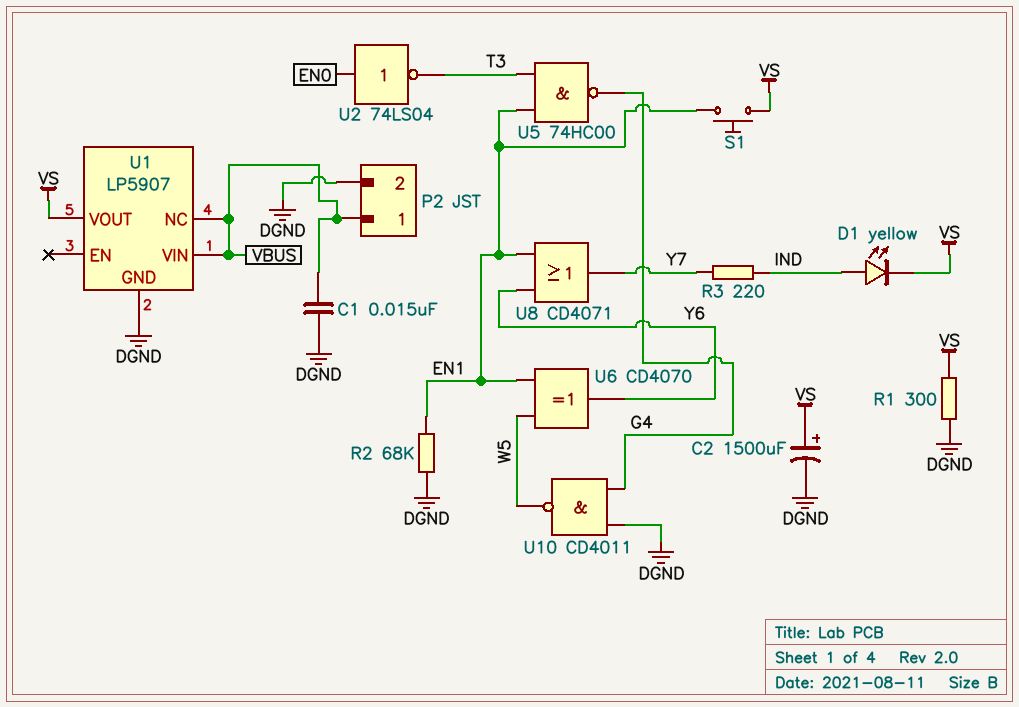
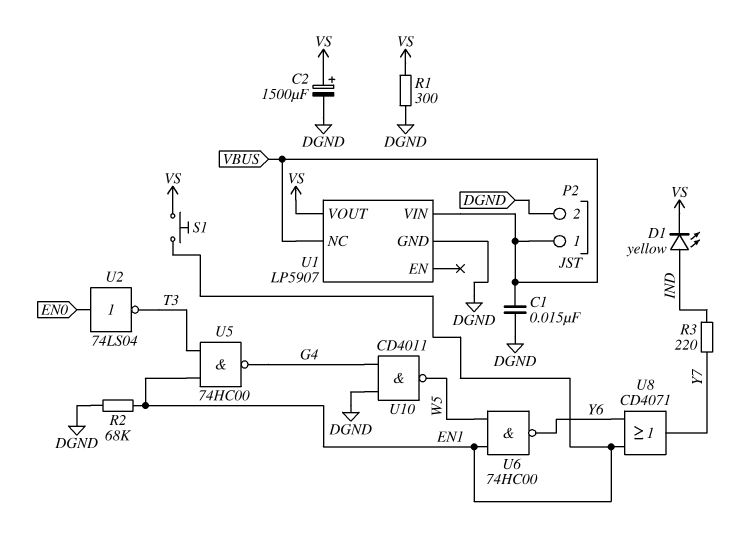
U6: XOR CD4070 (in EN1, in W5, out Y6) -> NAND 74HC00 (in EN1, in W5, out Y6)

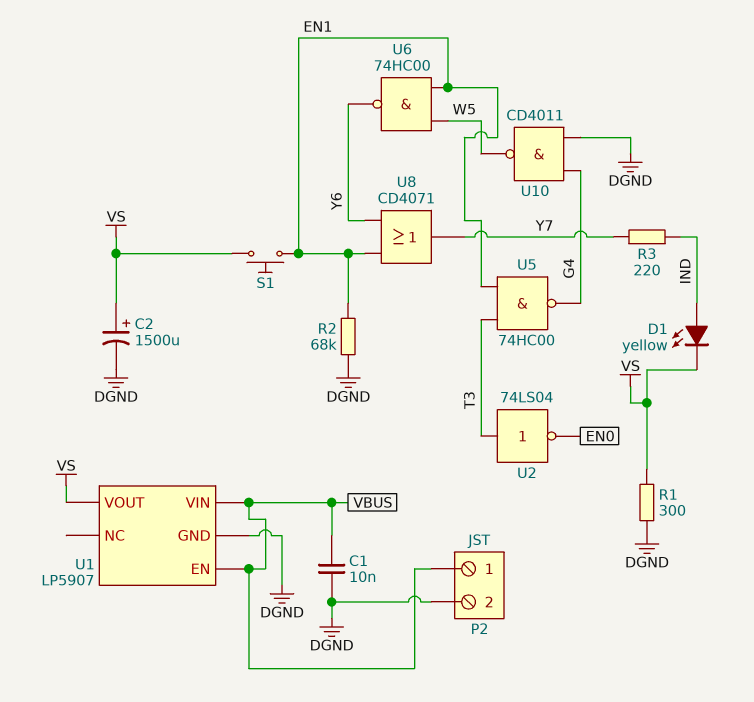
C1: 15nF (DGND, VBUS) -> 10nF (DGND, VBUS)
U1 pin EN: none -> VBUS
U1 pin NC: VBUS -> none
U2: NOT 74LS04 (in EN0, out T3) -> NOT 74LS04 (in T3, out EN0)

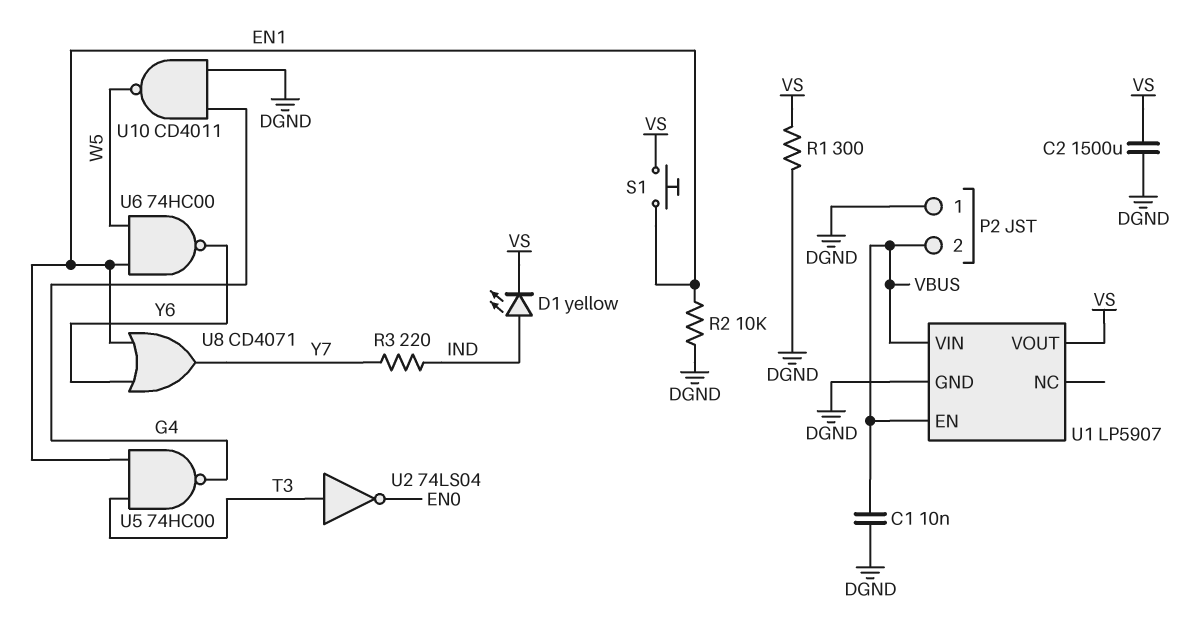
C2: 1500uF (plus VS, minus DGND) -> 1500uF (DGND, VS)
P2 pin 1: VBUS -> DGND
P2 pin 2: DGND -> VBUS
R2: 68k (DGND, EN1) -> 10k (DGND, EN1)

